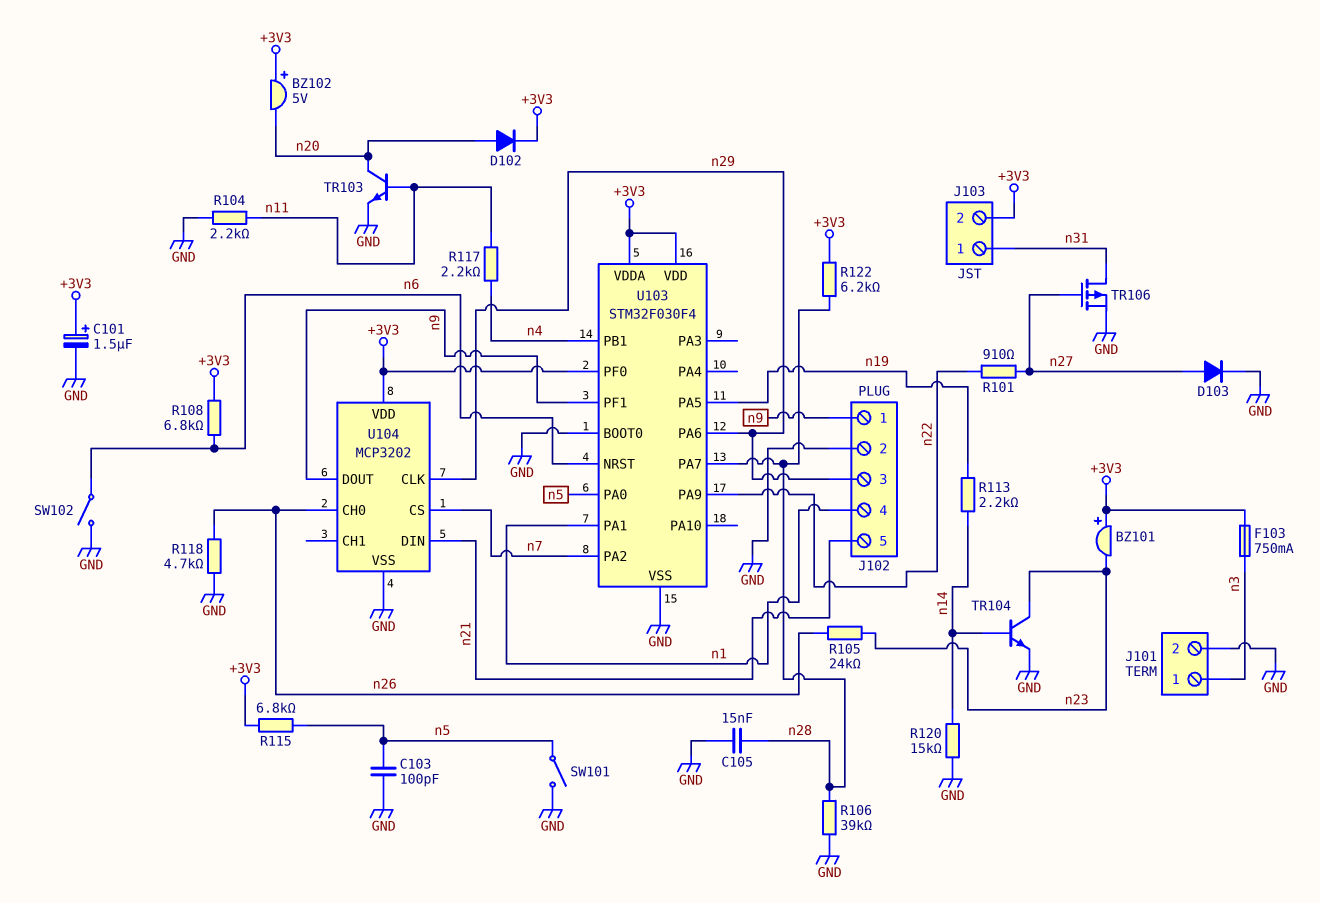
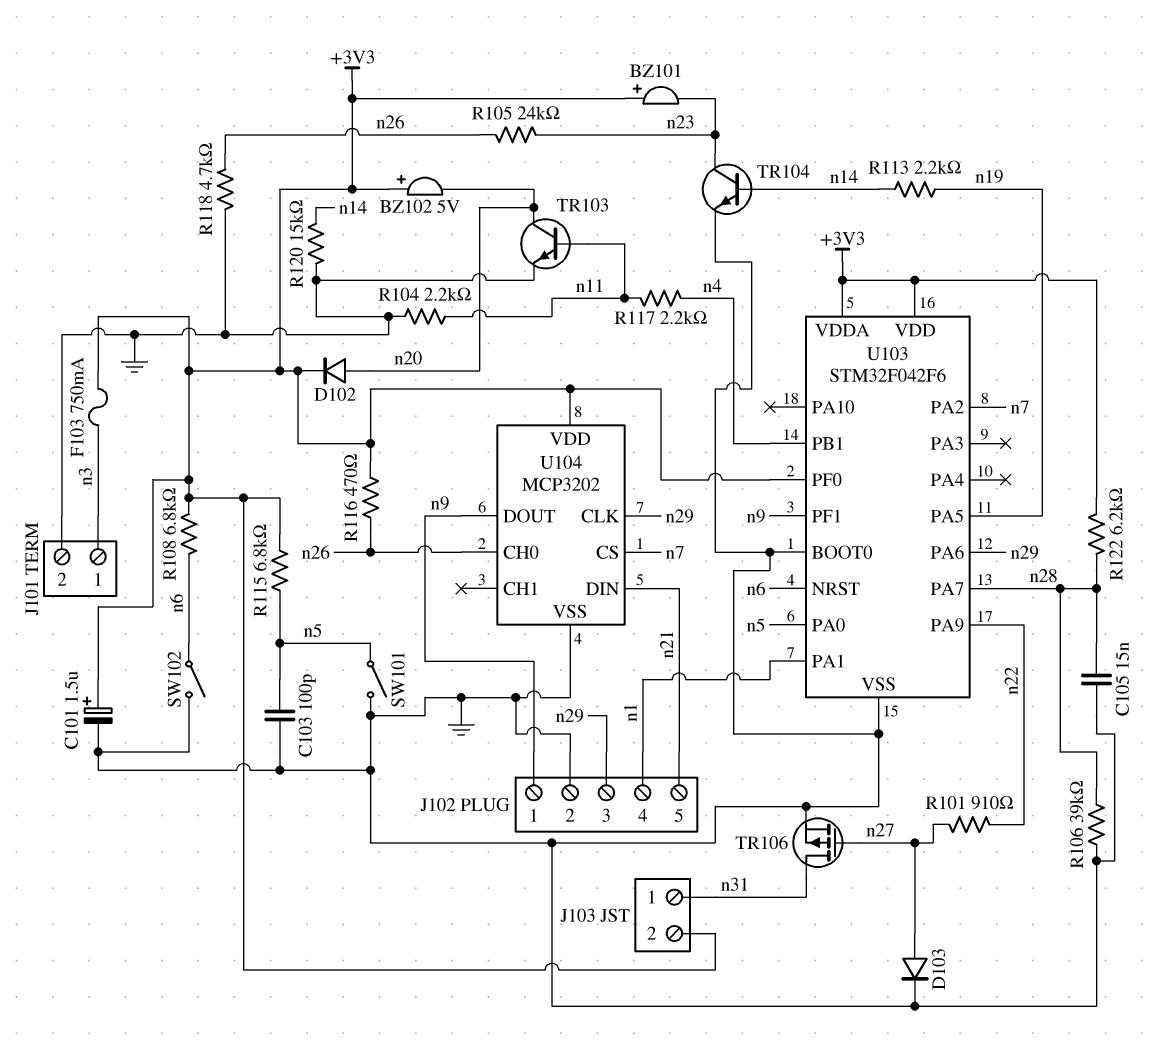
R116: none -> 470 (+3V3, n26)
U103: STM32F030F4 -> STM32F042F6

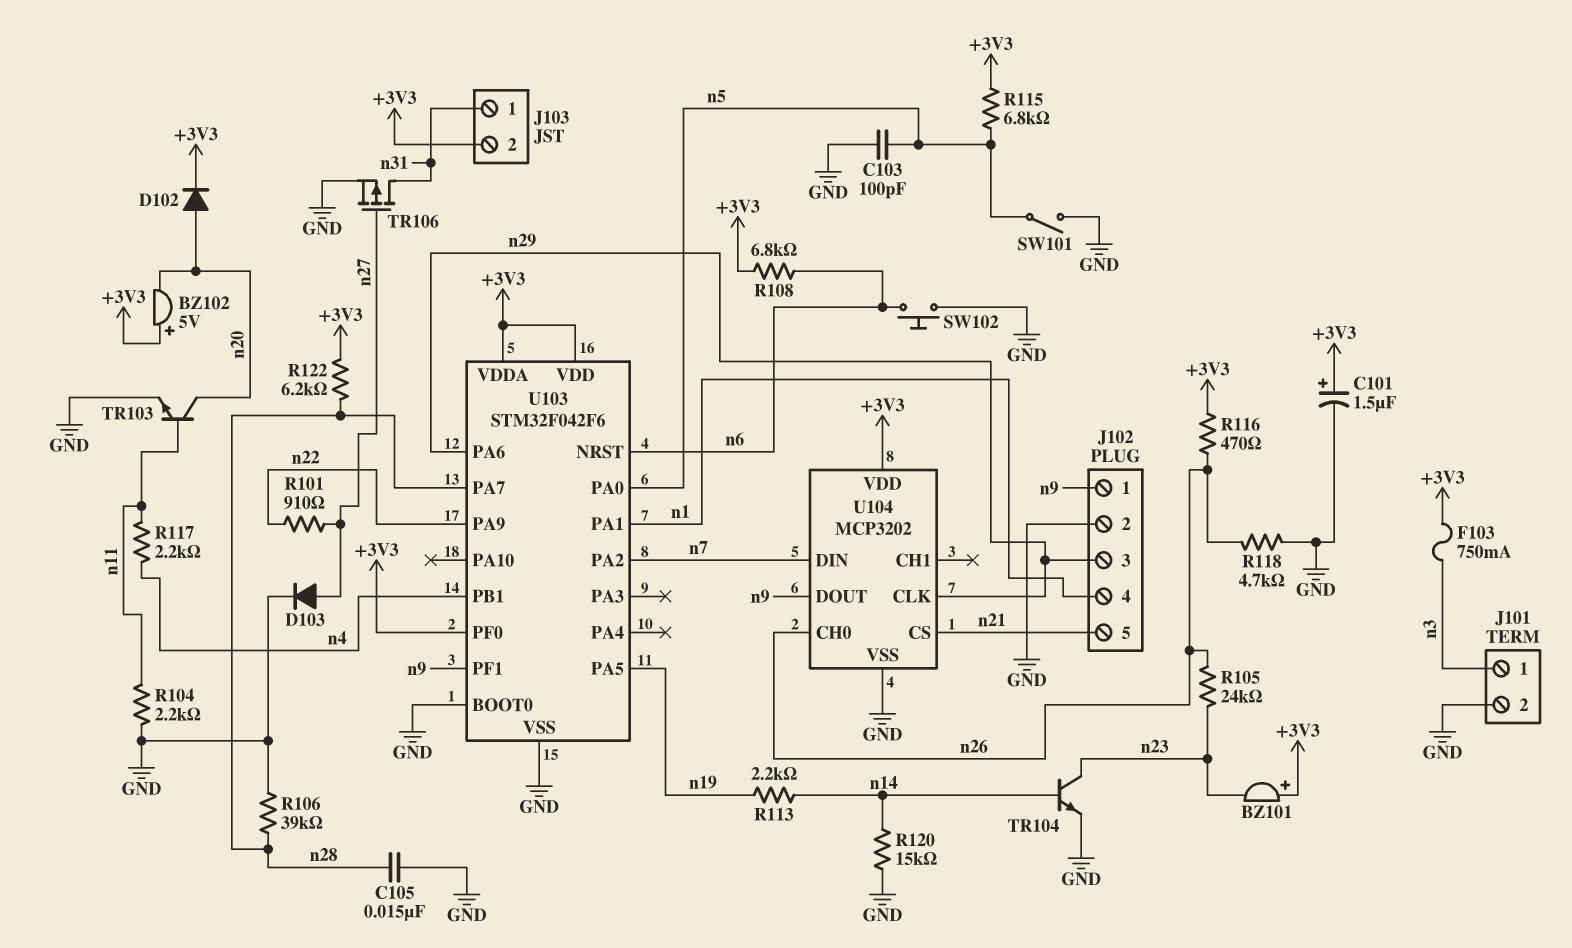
SW102: switch (GND, n6) -> button (GND, n6)
U104 pin CS: n7 -> n21
U104 pin DIN: n21 -> n7

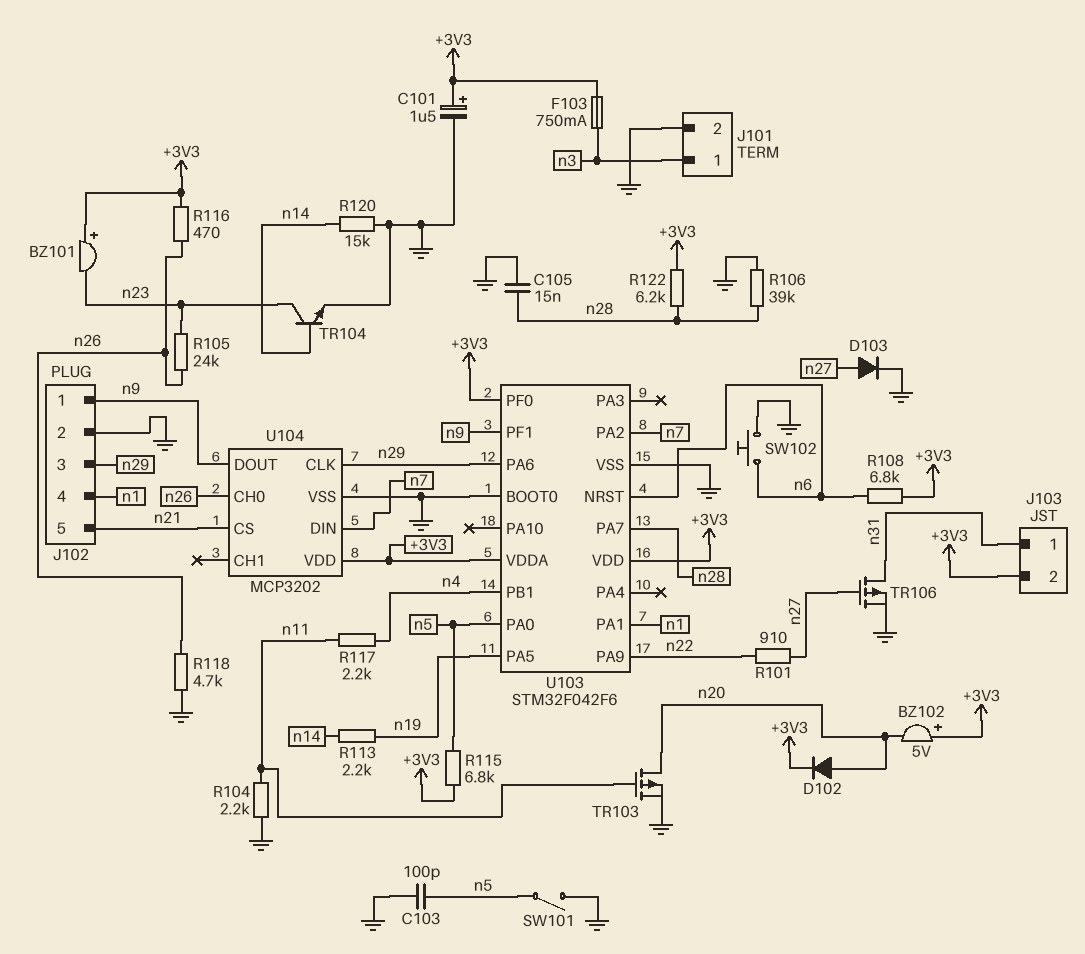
TR103: NPN (B n11, C n20, E GND) -> PMOS (G n11, D n20, S GND)

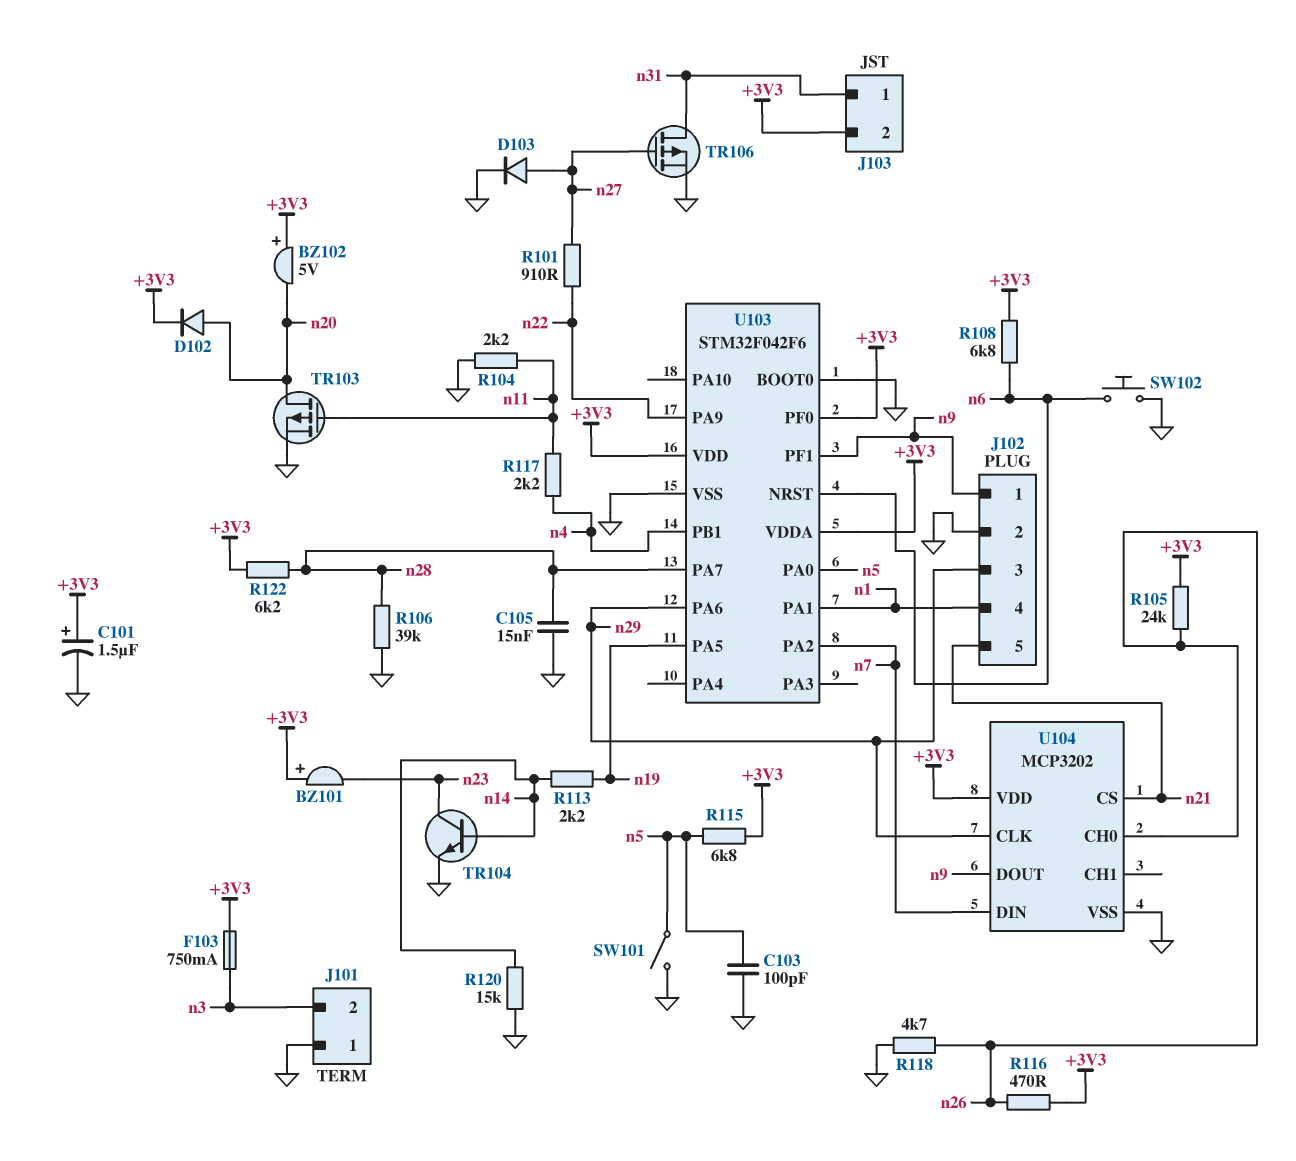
J101 pin 1: n3 -> GND
J101 pin 2: GND -> n3
R105: 24k (n23, n26) -> 24k (+3V3, n26)

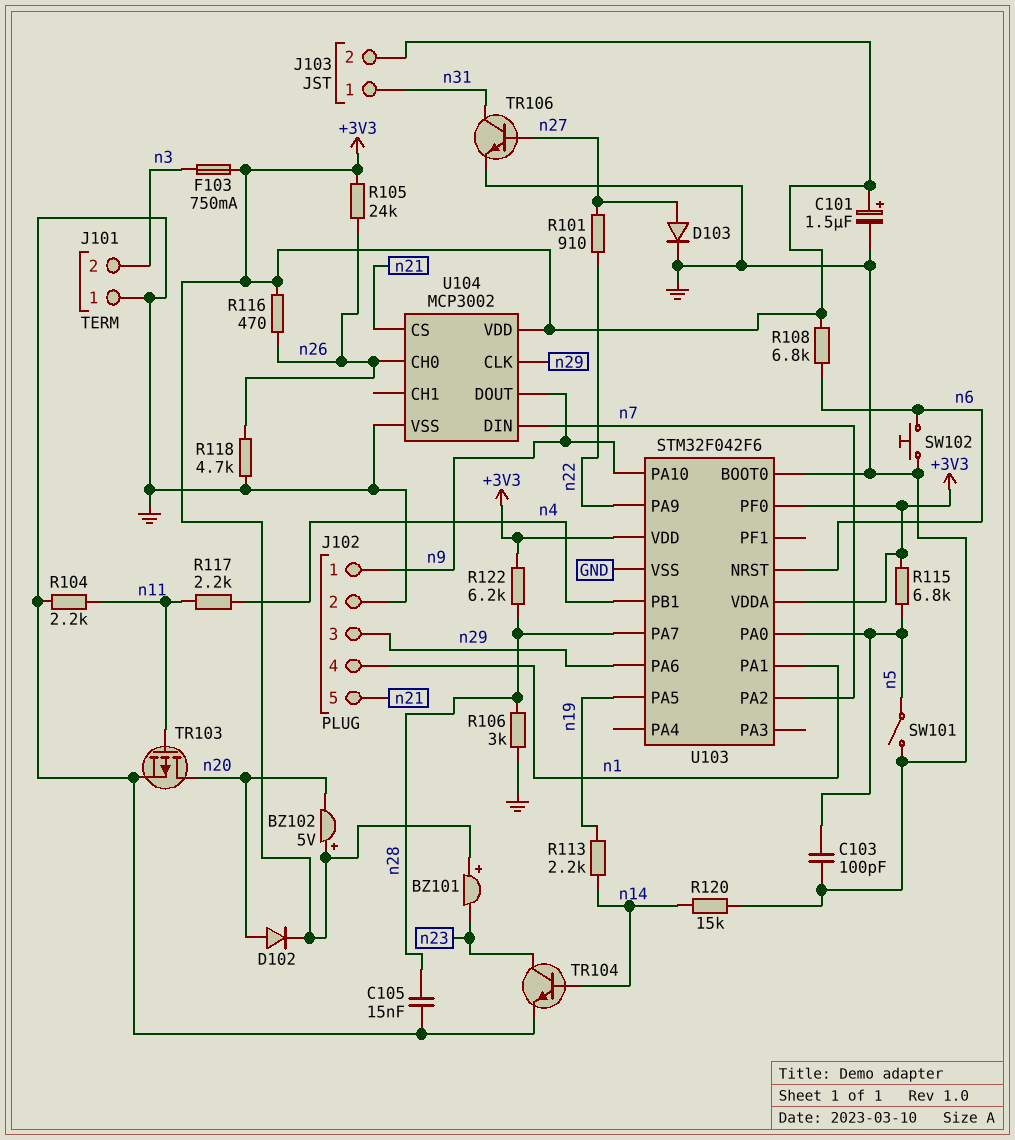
R106: 39k (GND, n28) -> 3k (GND, n28)
TR106: PMOS (G n27, D n31, S GND) -> NPN (B n27, C n31, E GND)
U103 pin PA10: none -> n9
U103 pin PF1: n9 -> none
U104: MCP3202 -> MCP3002

